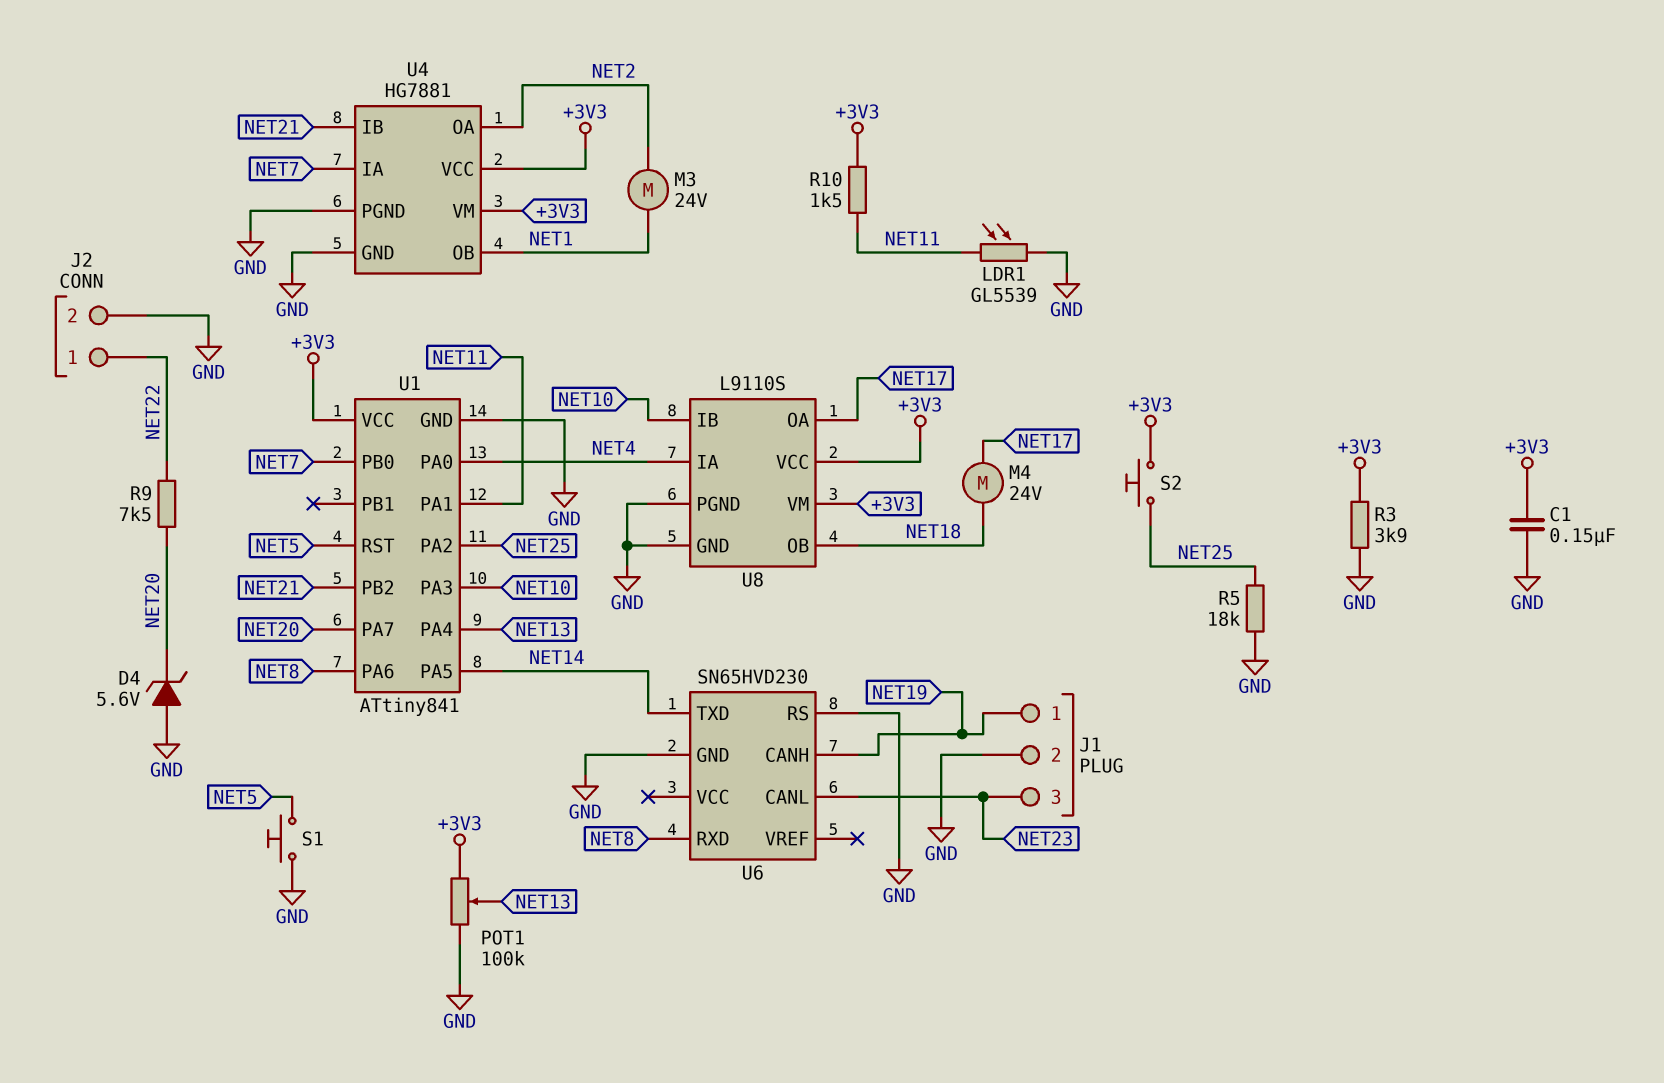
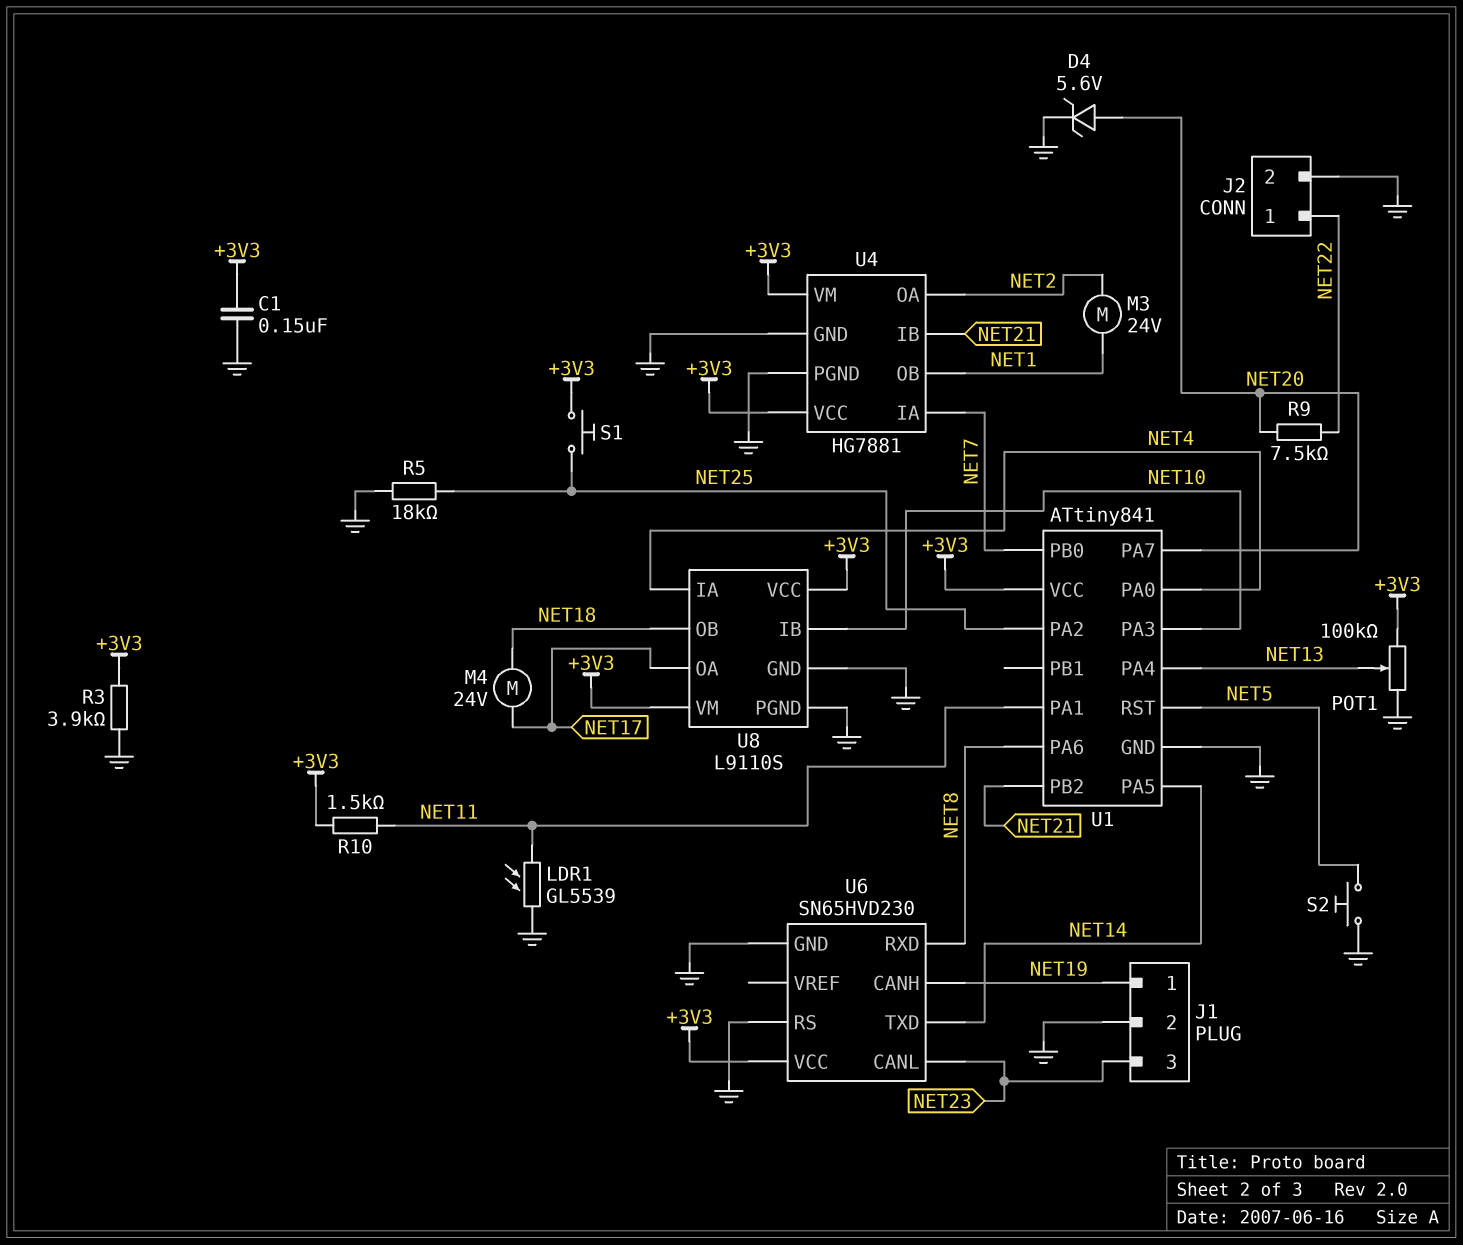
D4: zener 5.6V (A GND, K NET20) -> zener 5.6V (A NET20, K GND)
S1: button (GND, NET5) -> button (+3V3, NET25)
S2: button (+3V3, NET25) -> button (GND, NET5)
U6 pin VCC: none -> +3V3

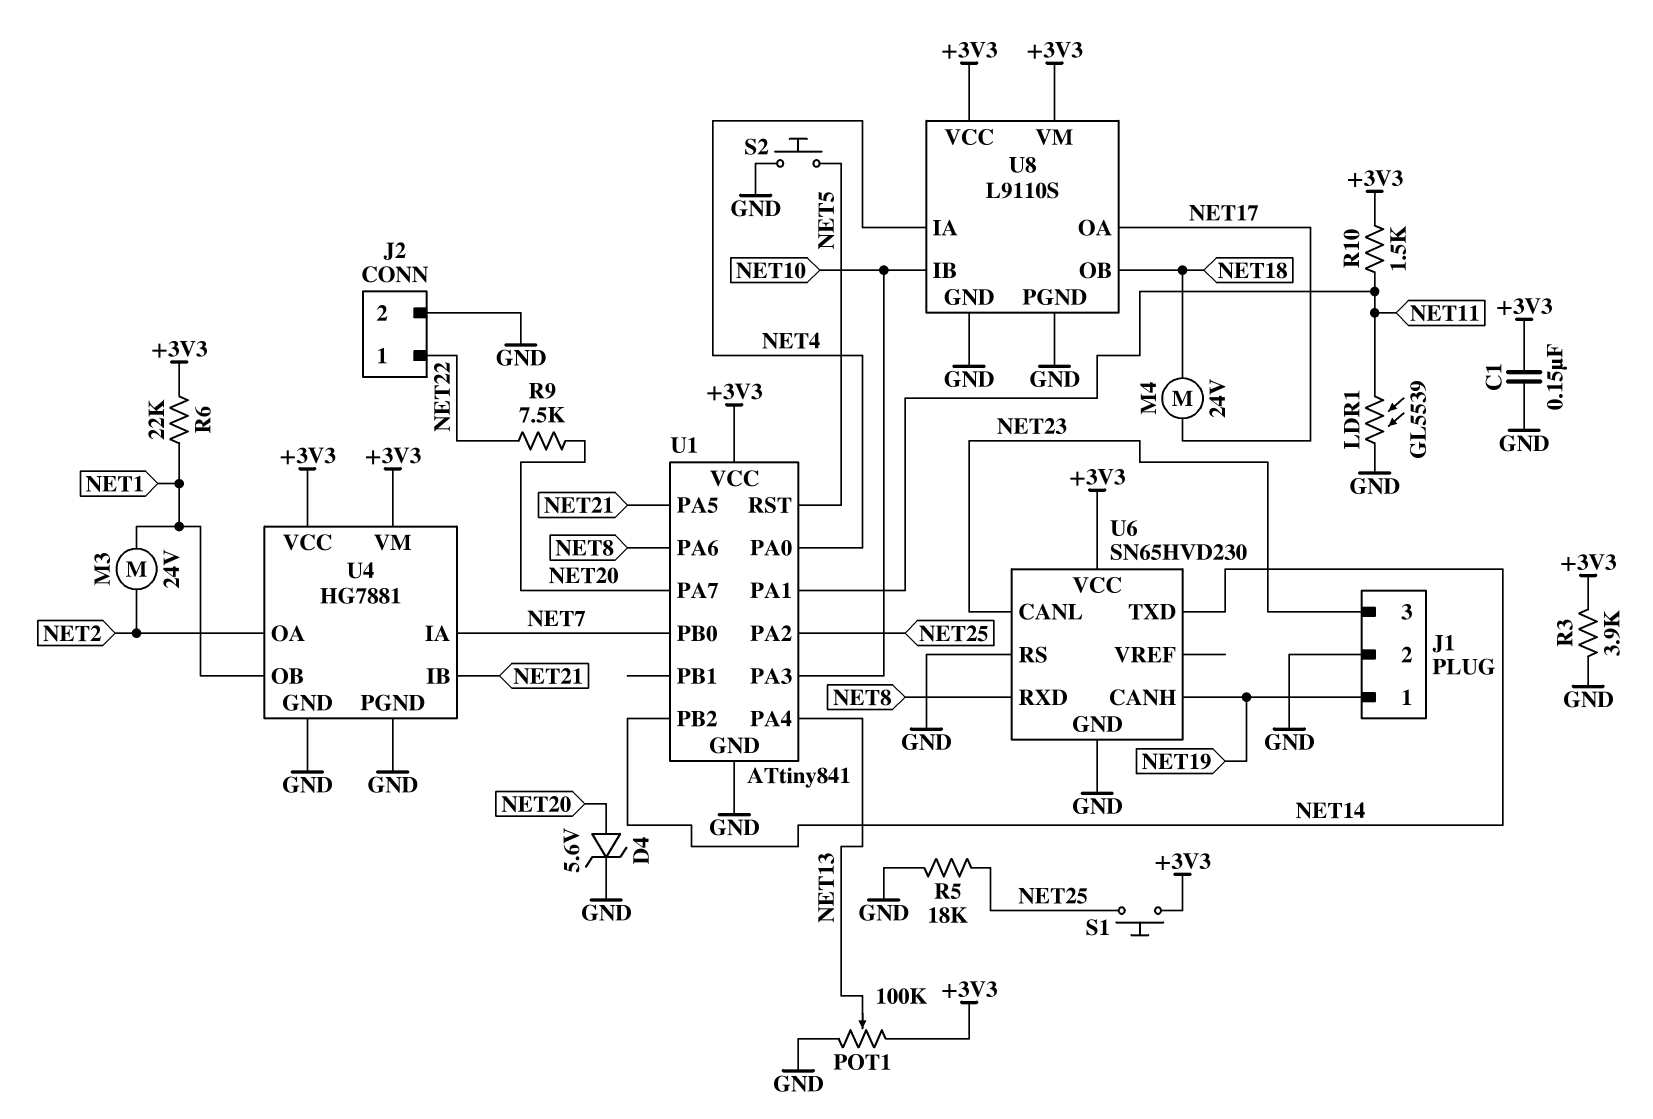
R6: none -> 22k (+3V3, NET1)
U1 pin PA5: NET14 -> NET21
U1 pin PB2: NET21 -> NET14

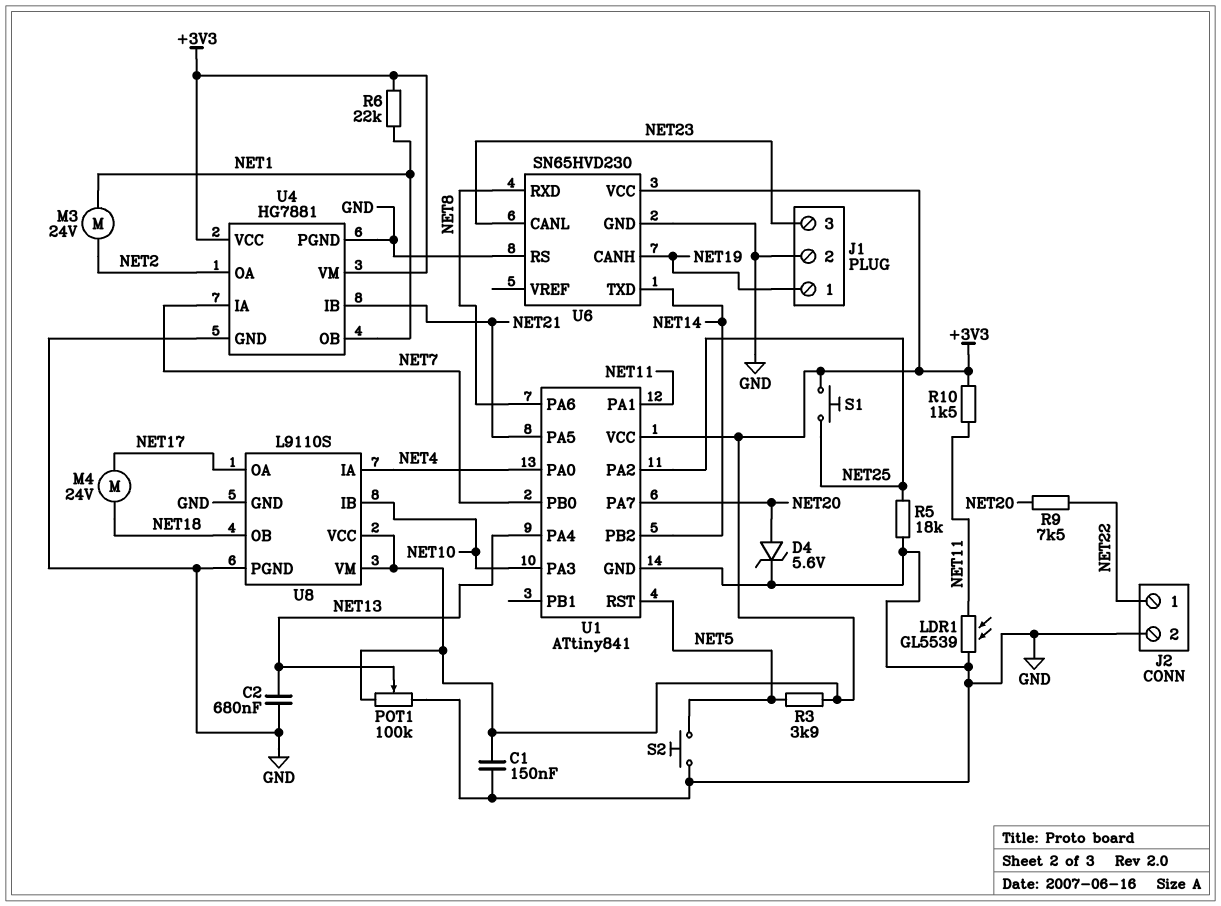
C2: none -> 680nF (GND, NET13)
R3: 3.9k (+3V3, GND) -> 3.9k (+3V3, NET5)

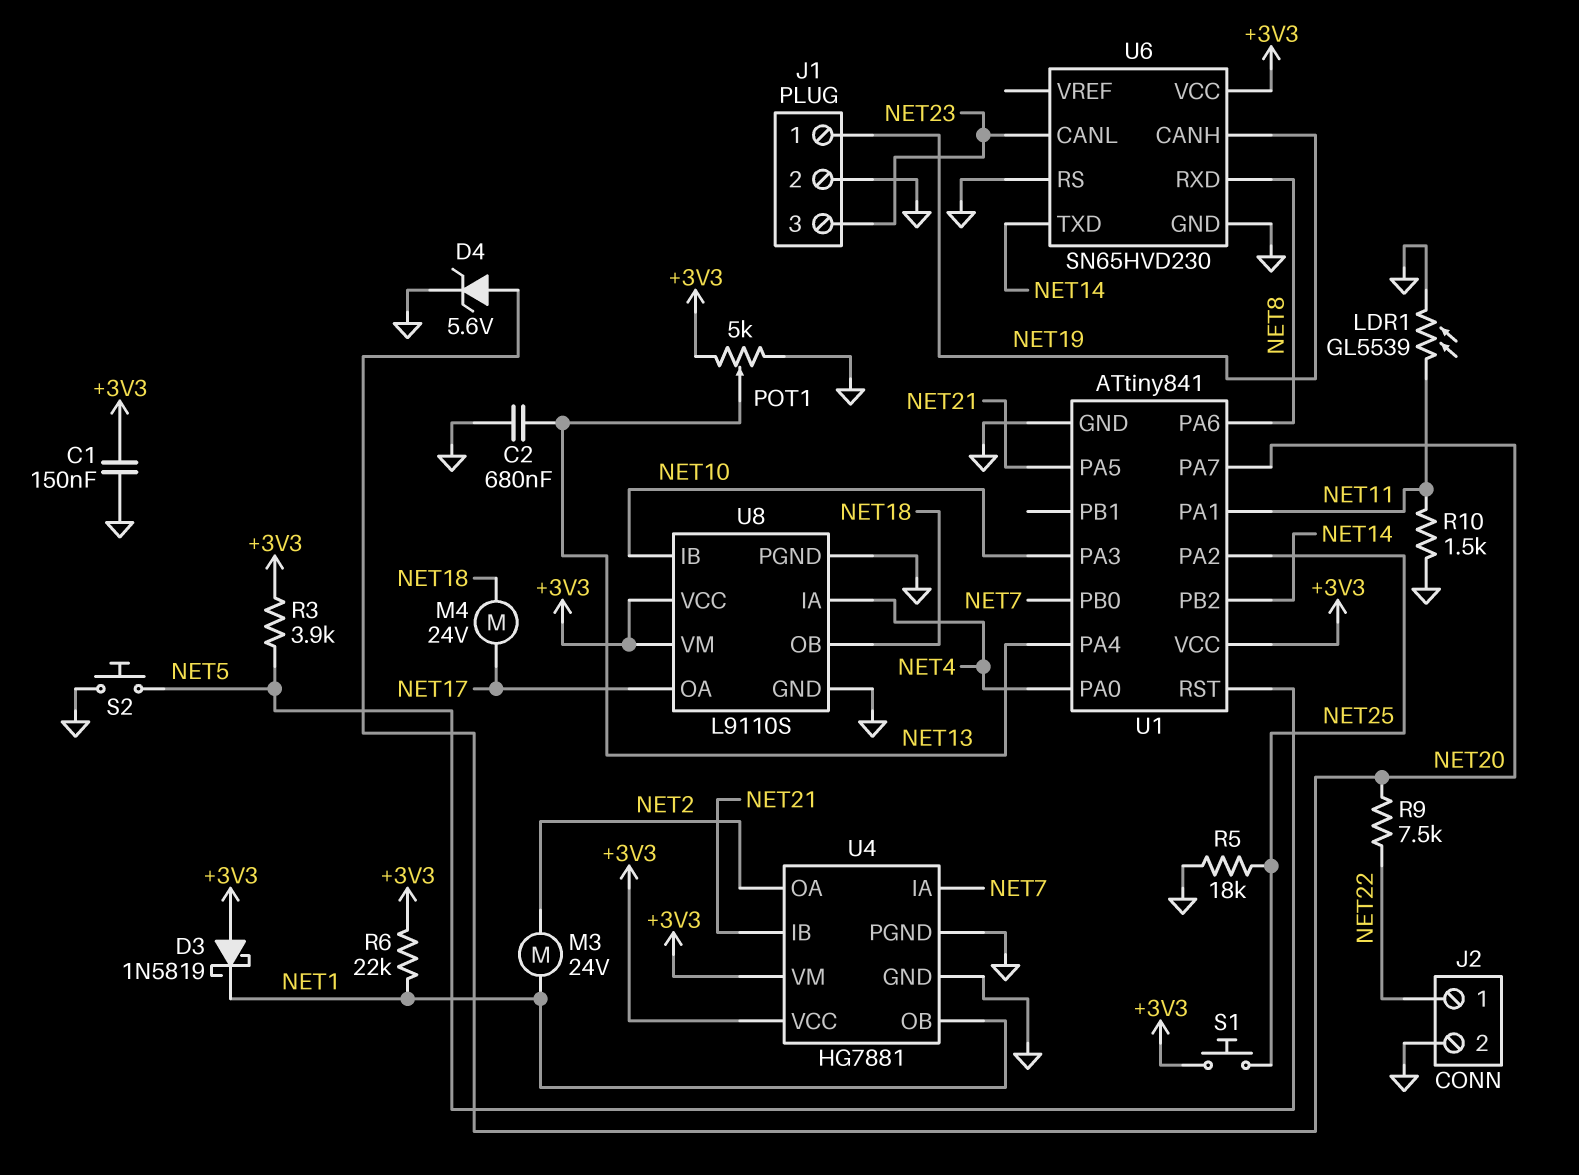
D3: none -> schottky 1N5819 (A +3V3, K NET1)
POT1: 100k (+3V3, GND, wiper NET13) -> 5k (+3V3, GND, wiper NET13)
R10: 1.5k (+3V3, NET11) -> 1.5k (GND, NET11)

